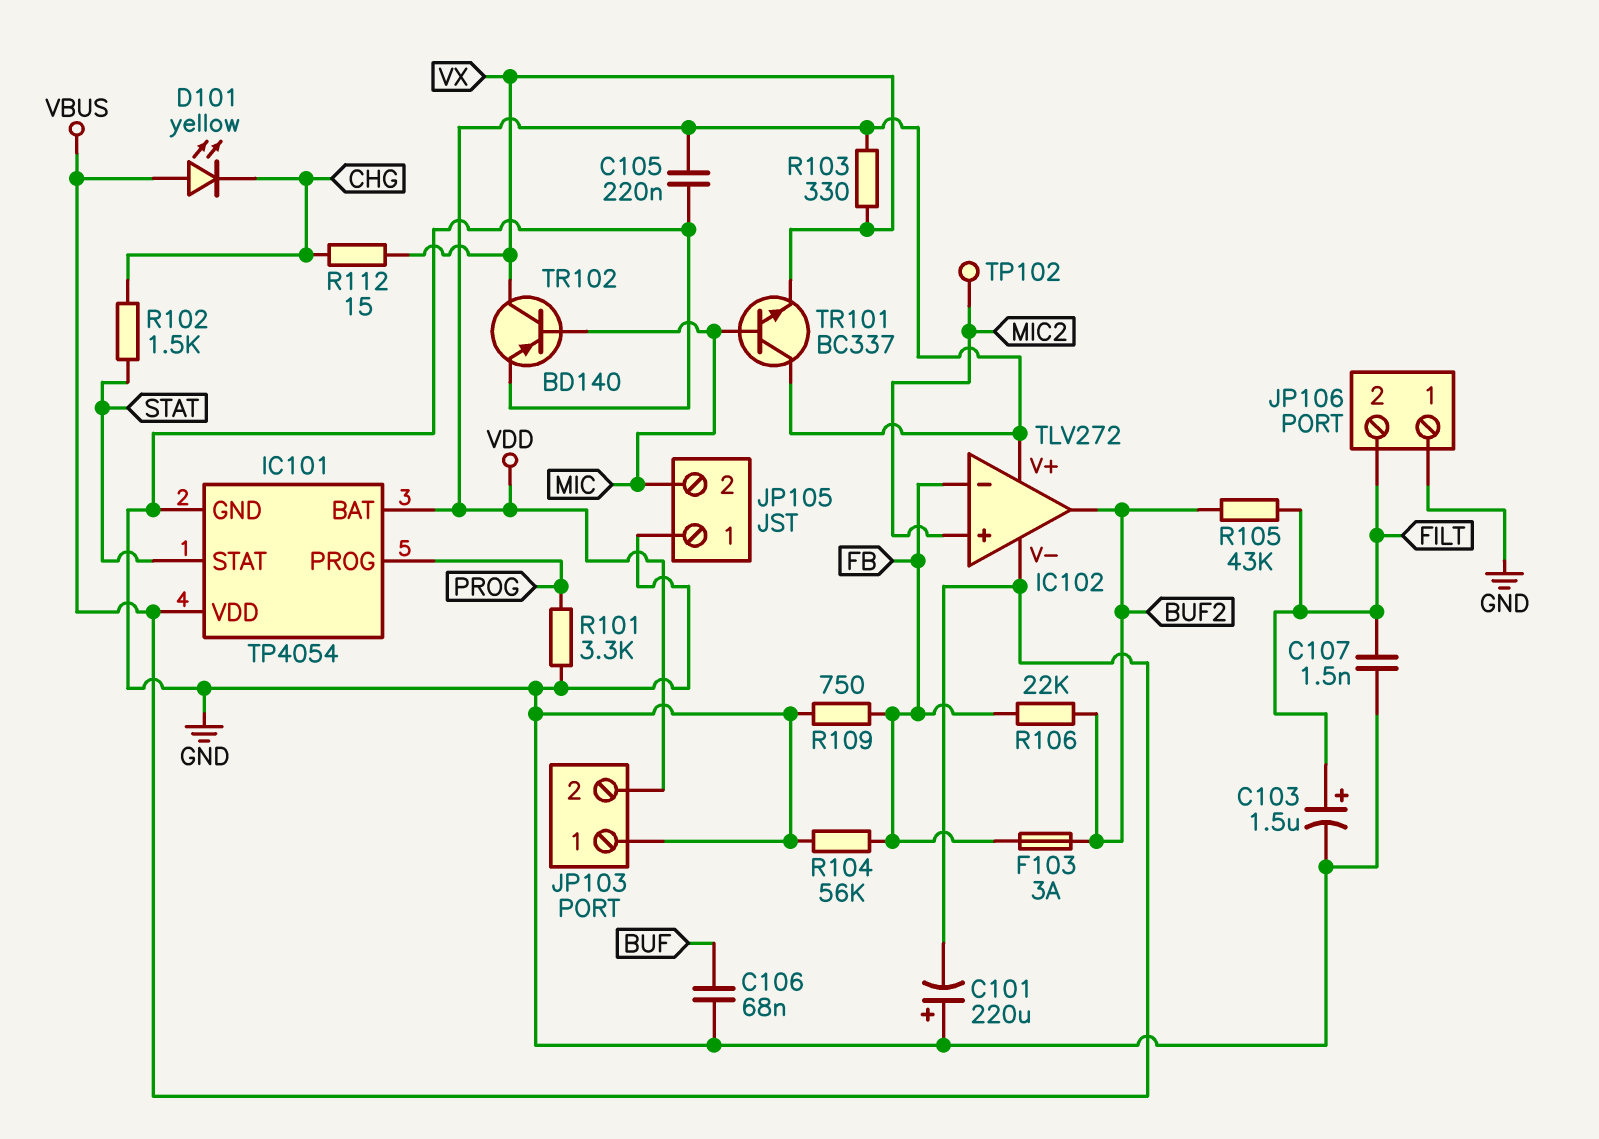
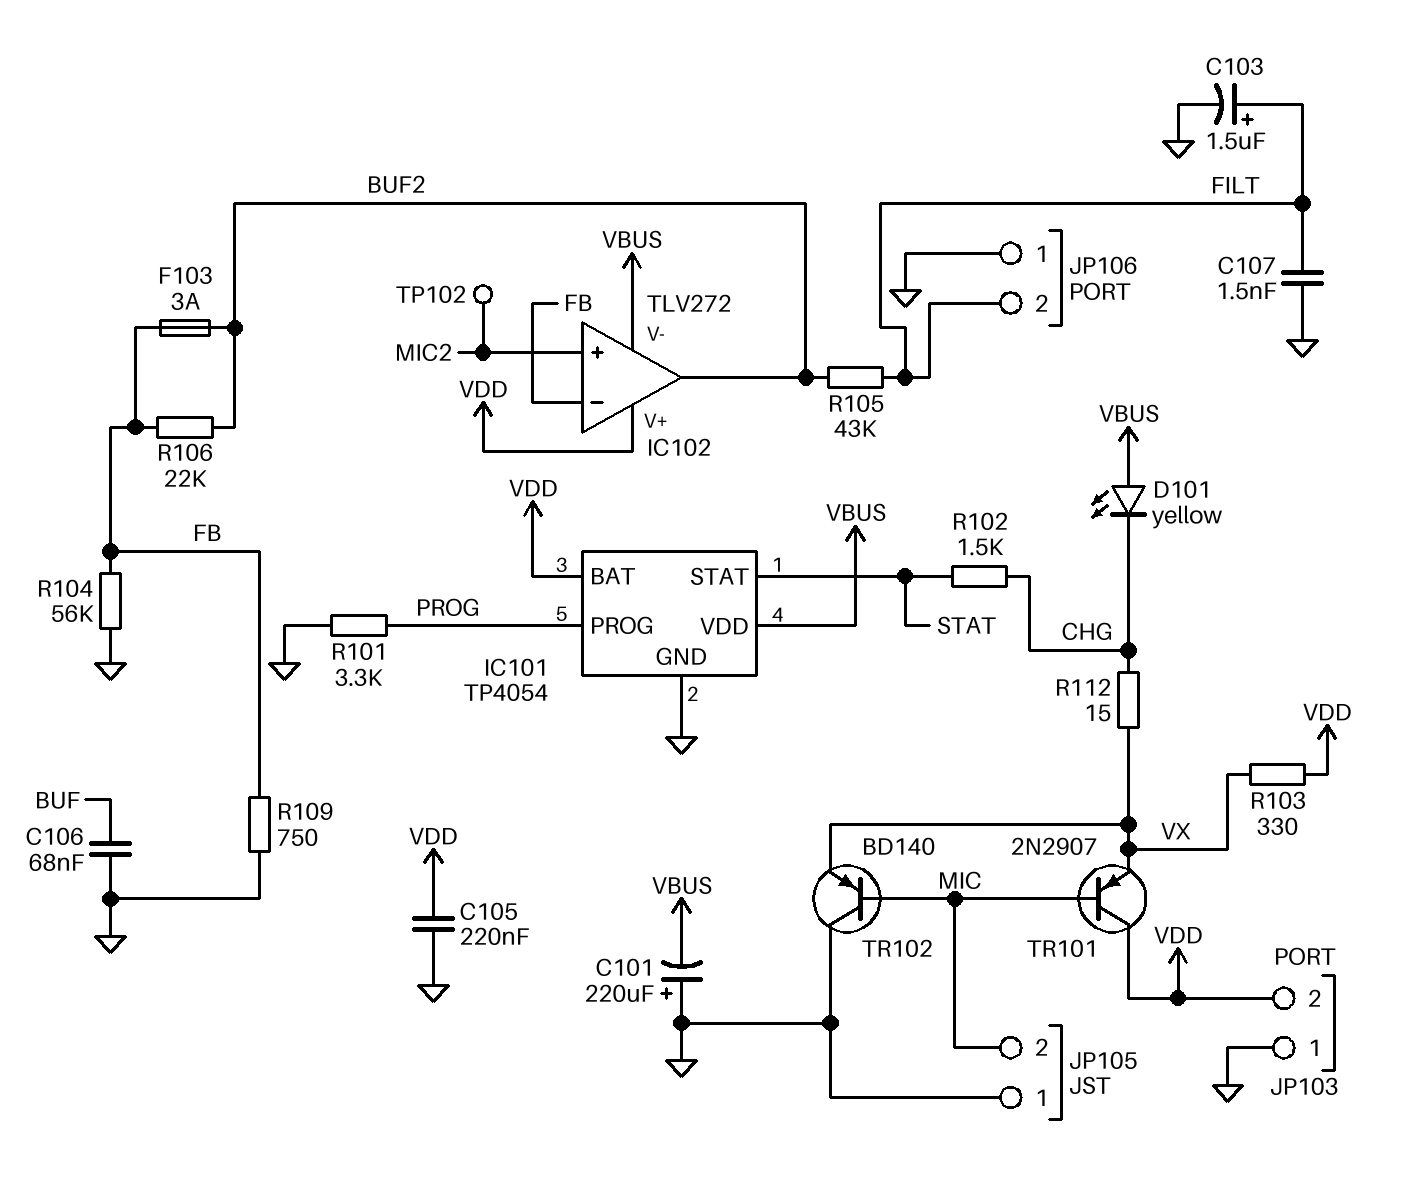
TR101: NPN BC337 (B MIC, C VDD, E VX) -> PNP 2N2907 (B MIC, C VDD, E VX)
TR102: PNP BD140 (B MIC, C VX, E GND) -> PNP BD140 (B MIC, C GND, E VX)

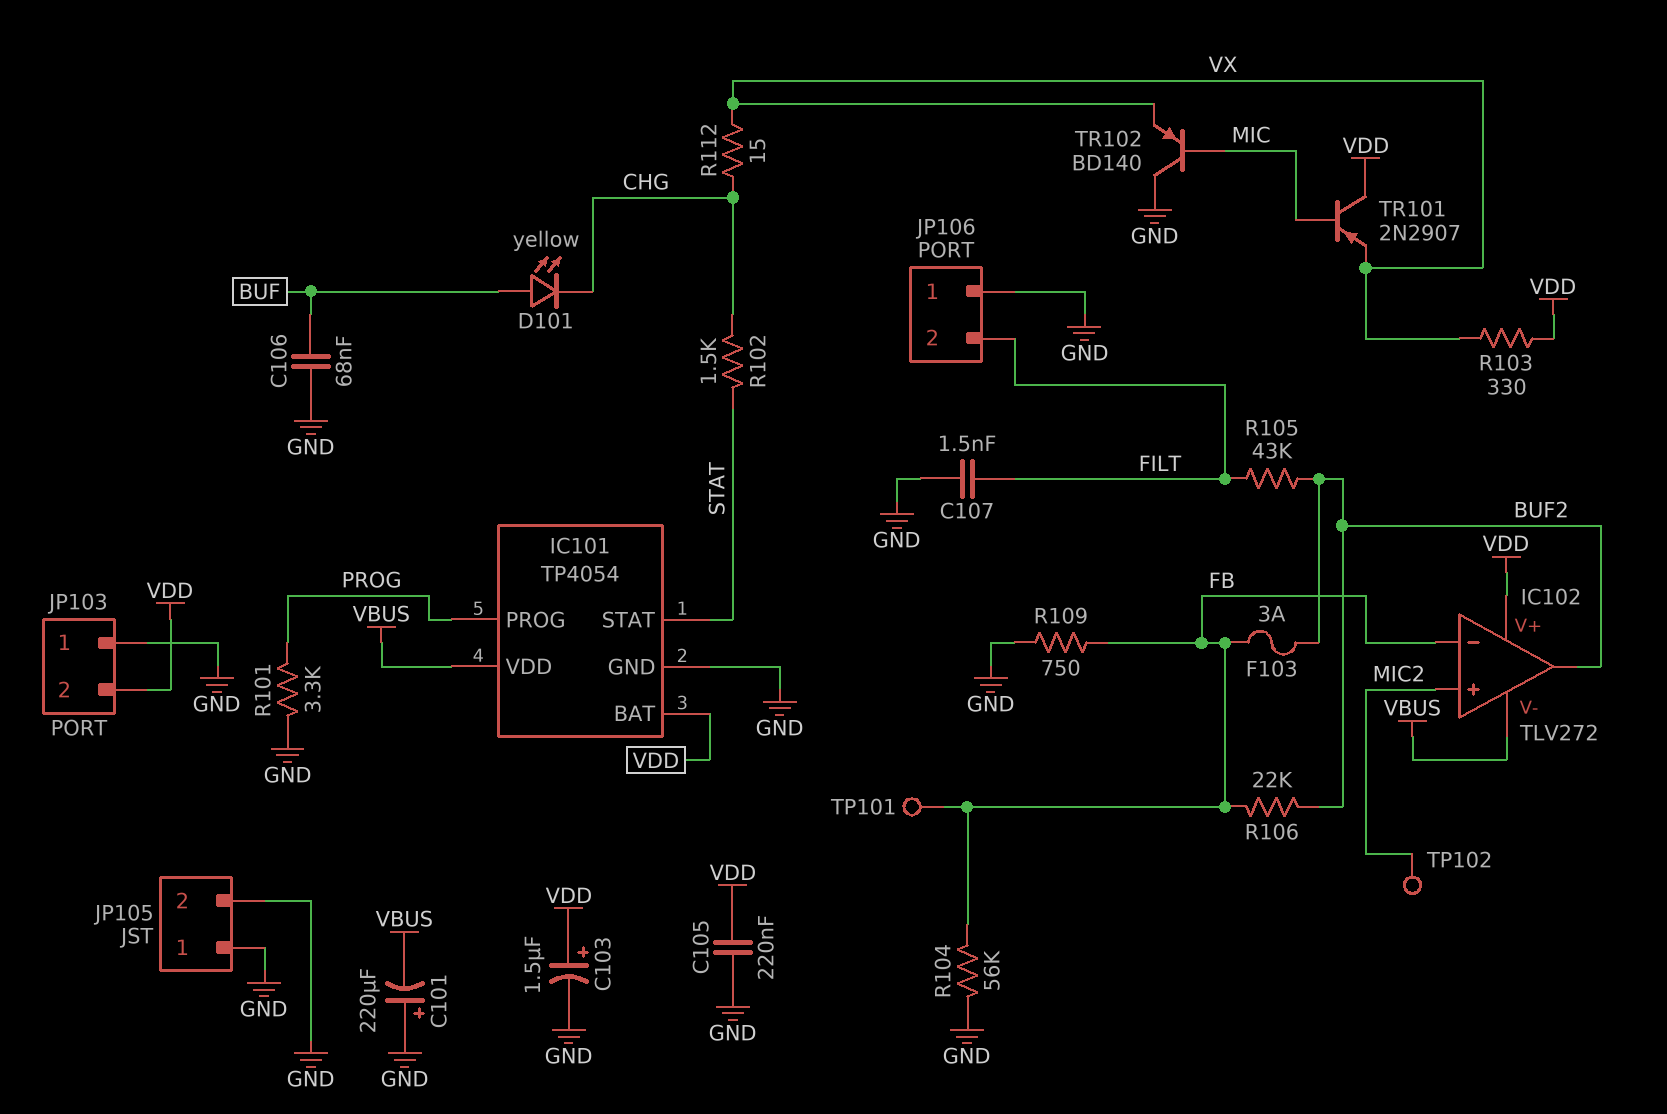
C103: 1.5uF (plus FILT, minus GND) -> 1.5uF (plus VDD, minus GND)
D101: LED yellow (A VBUS, K CHG) -> LED yellow (A BUF, K CHG)
JP105 pin 2: MIC -> GND
TP101: none -> test point (FB)

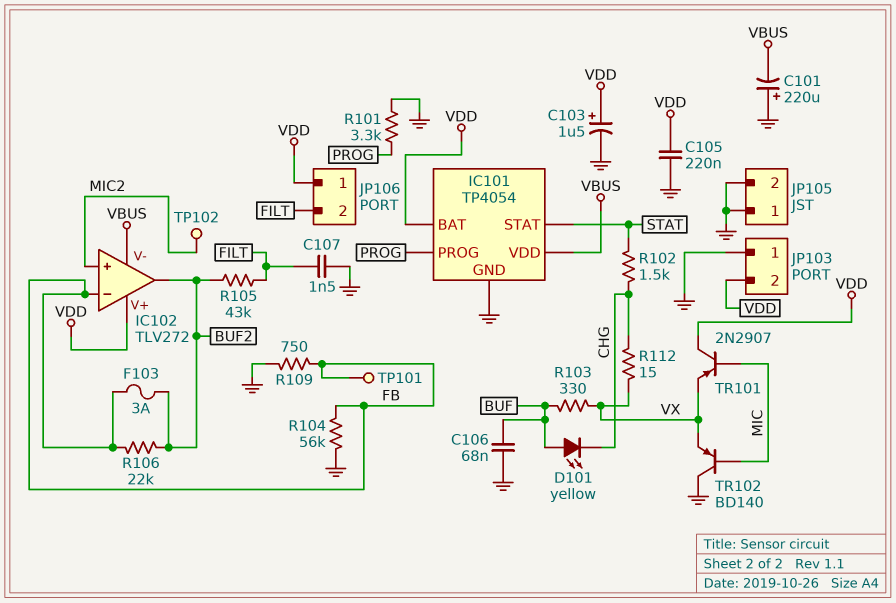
JP106 pin 1: GND -> VDD
R103: 330 (VDD, VX) -> 330 (BUF, VX)

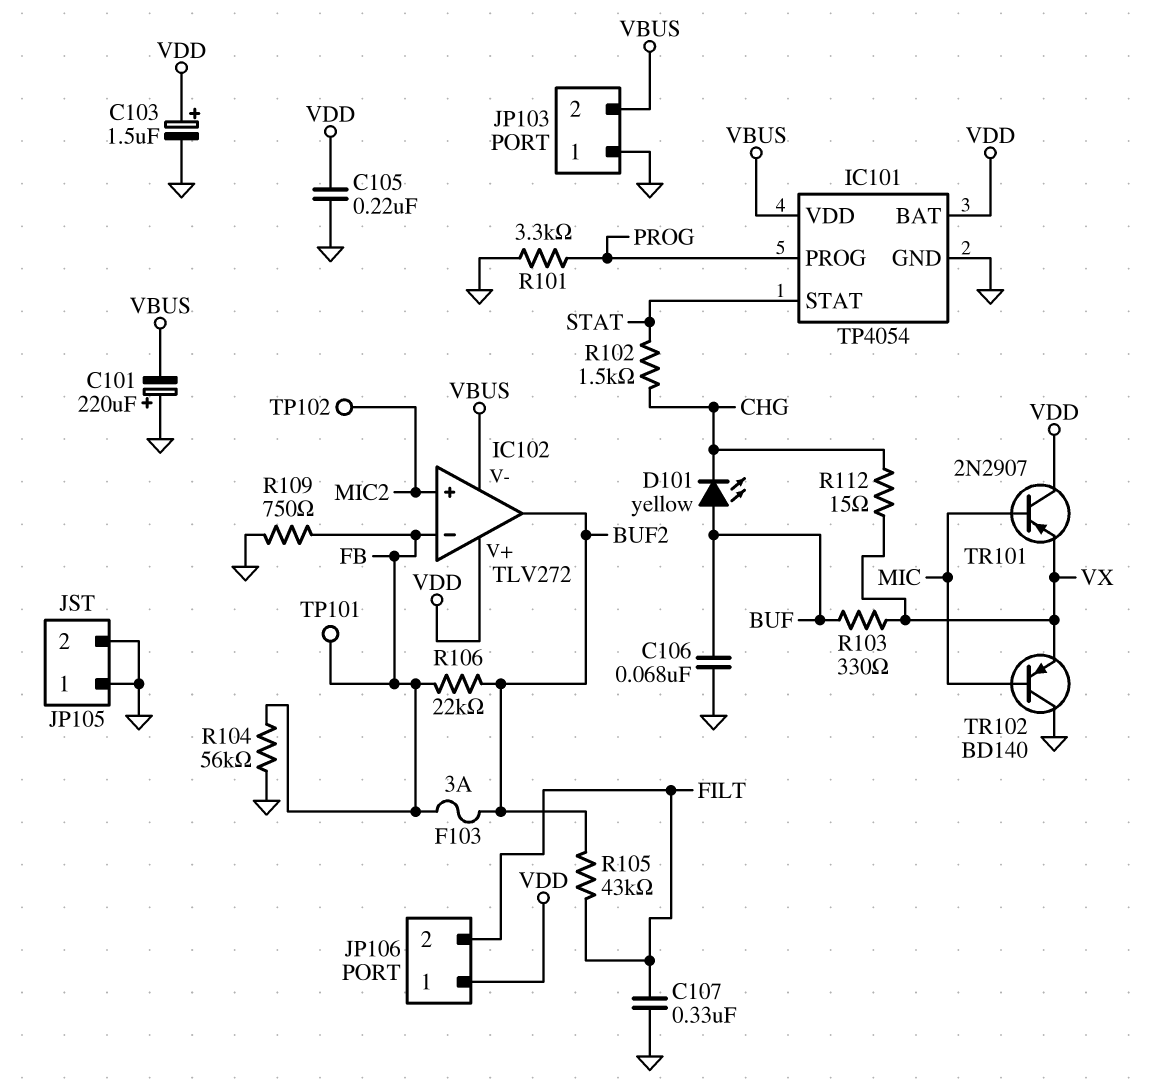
C107: 1.5nF (FILT, GND) -> 330nF (FILT, GND)
JP103 pin 2: VDD -> VBUS

